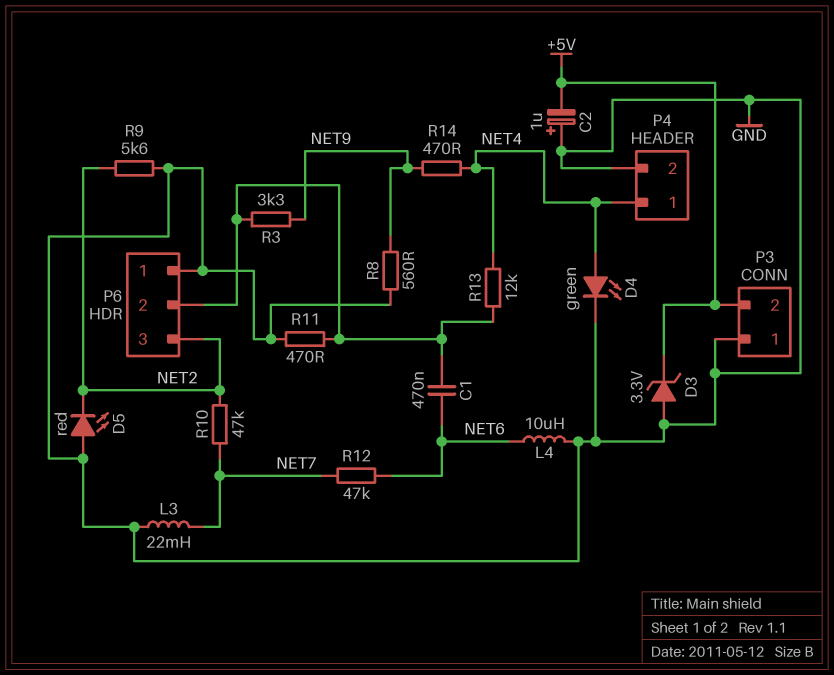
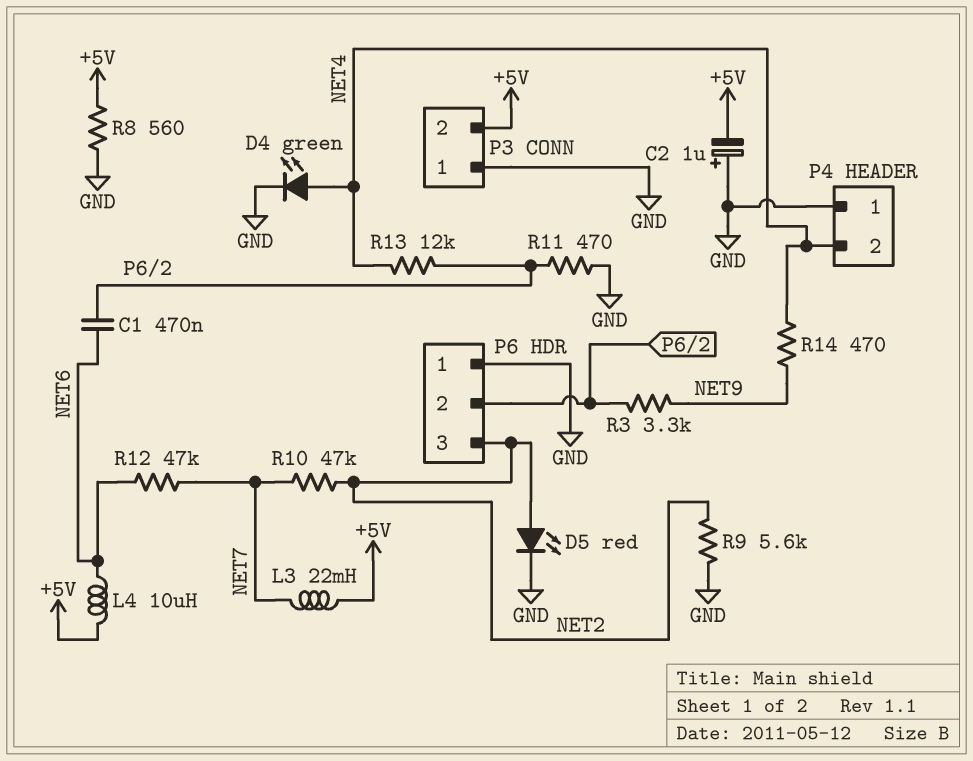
D3: zener 3.3V (A GND, K +5V) -> none
D5: LED red (A GND, K NET2) -> LED red (A NET2, K GND)
L3: 22mH (GND, NET7) -> 22mH (+5V, NET7)
L4: 10uH (GND, NET6) -> 10uH (+5V, NET6)
P4 pin 1: NET4 -> GND
P4 pin 2: GND -> NET4
R8: 560 (GND, NET9) -> 560 (+5V, GND)

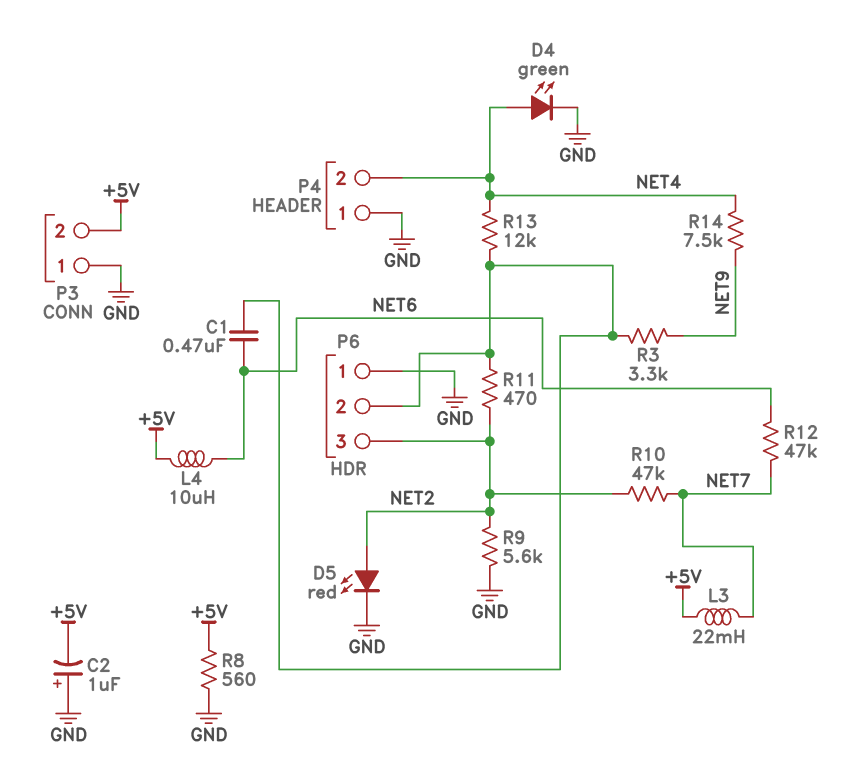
R11: 470 (GND, P6/2) -> 470 (NET2, P6/2)
R14: 470 (NET4, NET9) -> 7.5k (NET4, NET9)

